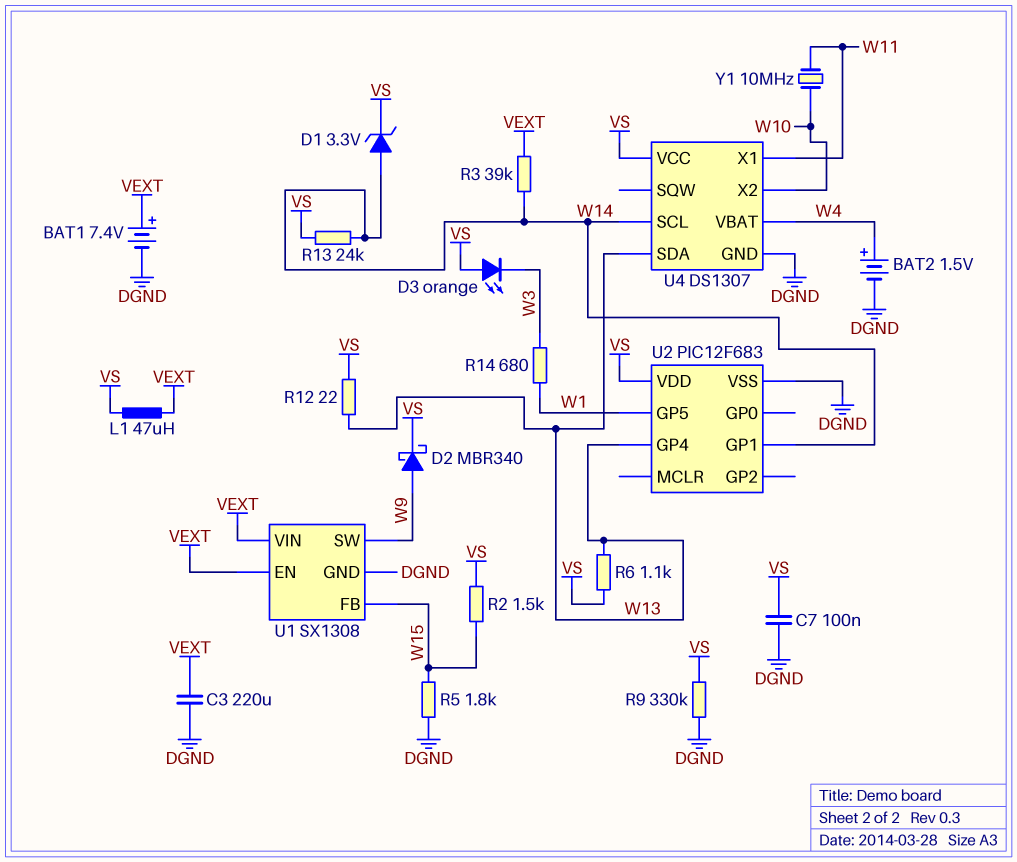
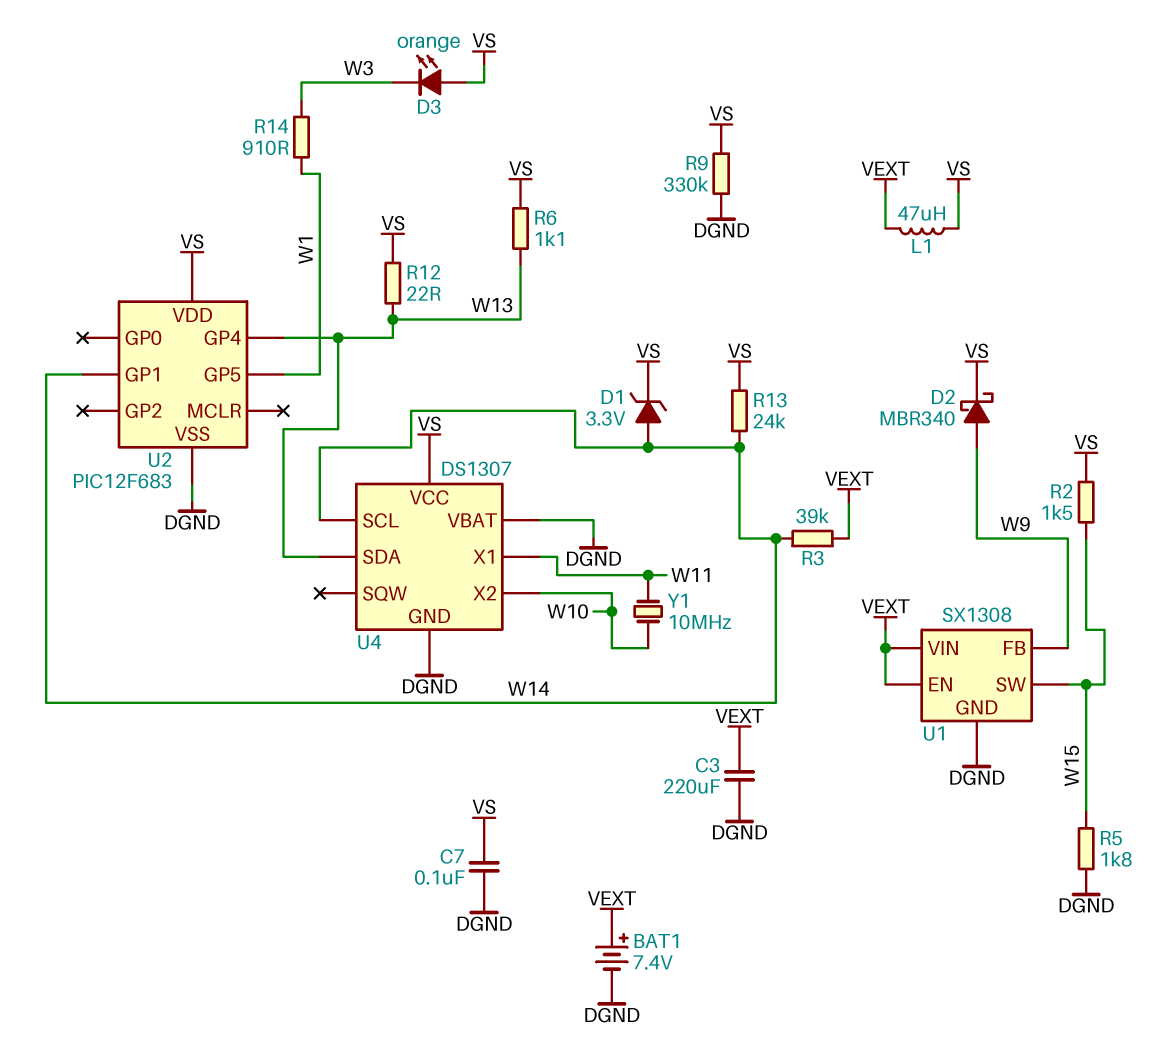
BAT2: 1.5V (plus W4, minus DGND) -> none
R14: 680 (W1, W3) -> 910 (W1, W3)
U1 pin FB: W15 -> W9
U1 pin SW: W9 -> W15
U4 pin VBAT: W4 -> DGND

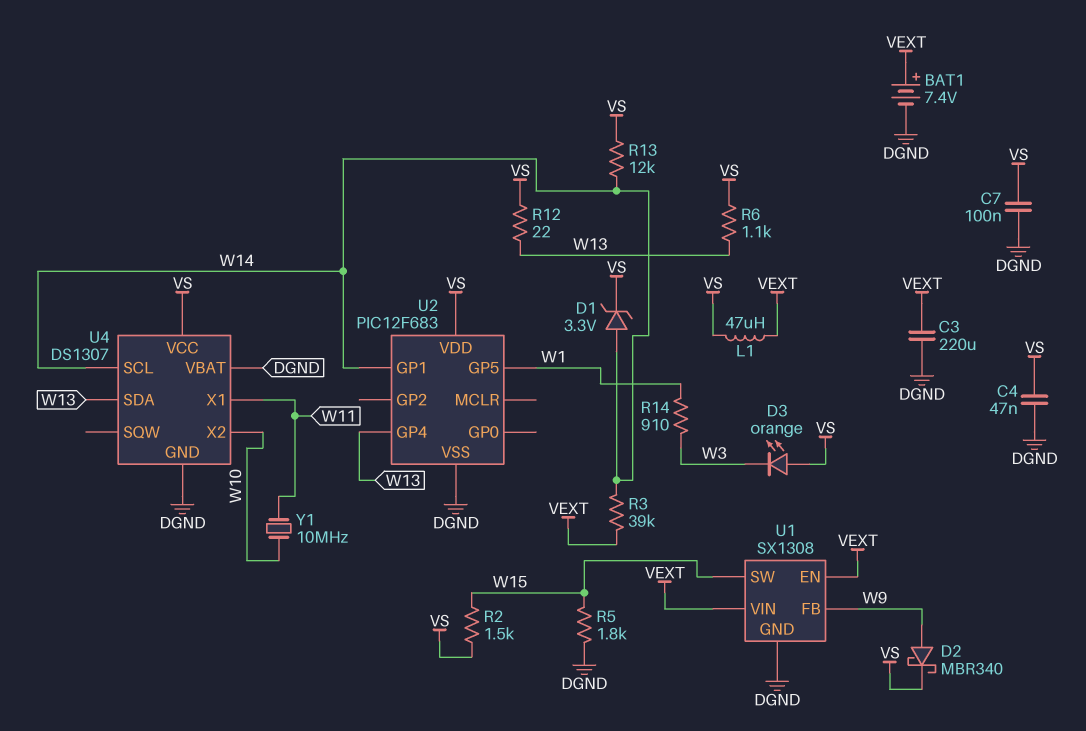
C4: none -> 47nF (DGND, VS)
R9: 330k (DGND, VS) -> none
R13: 24k (VS, W14) -> 12k (VS, W14)

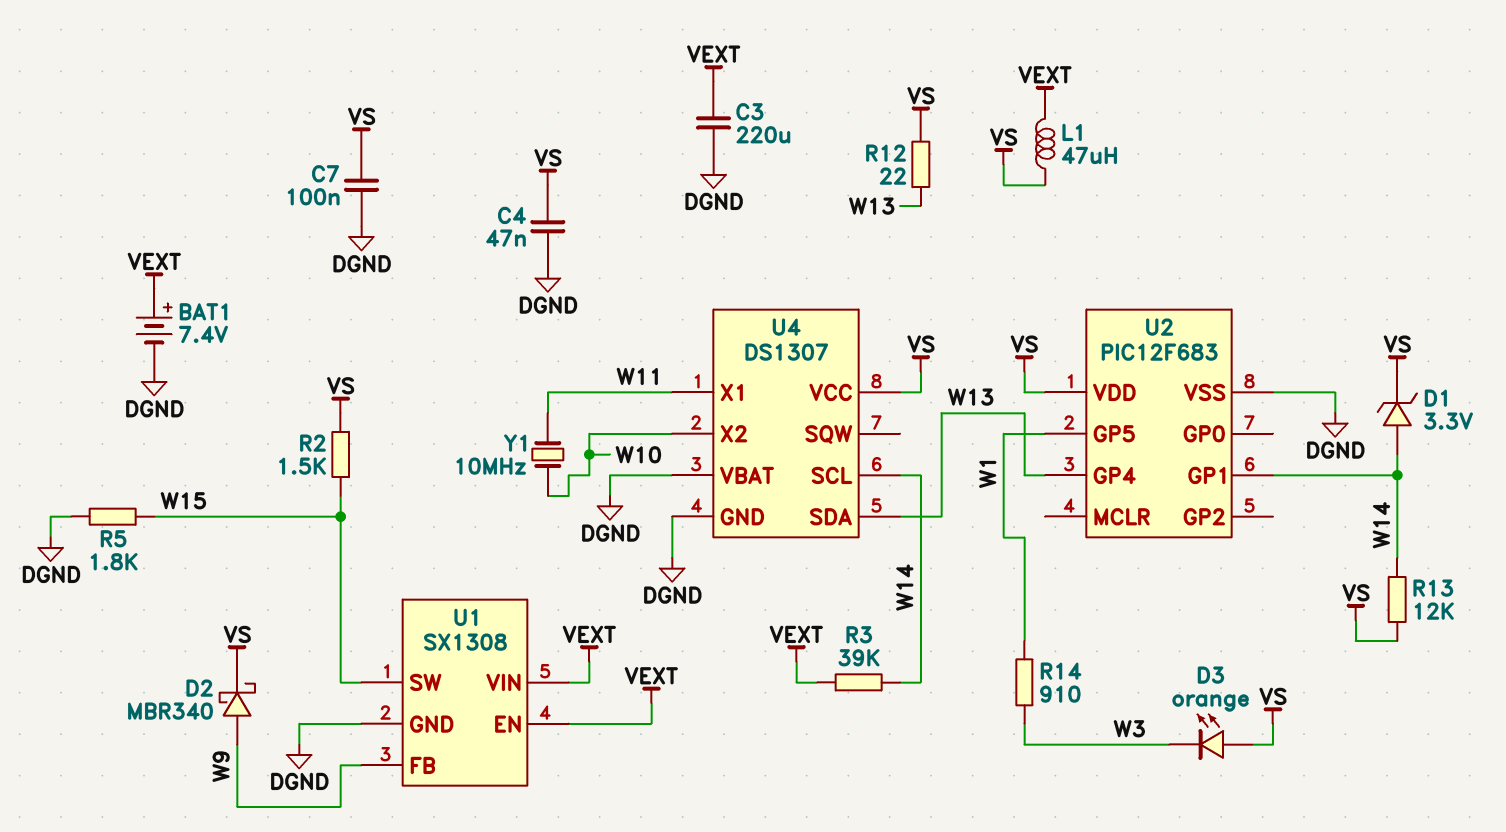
R6: 1.1k (VS, W13) -> none

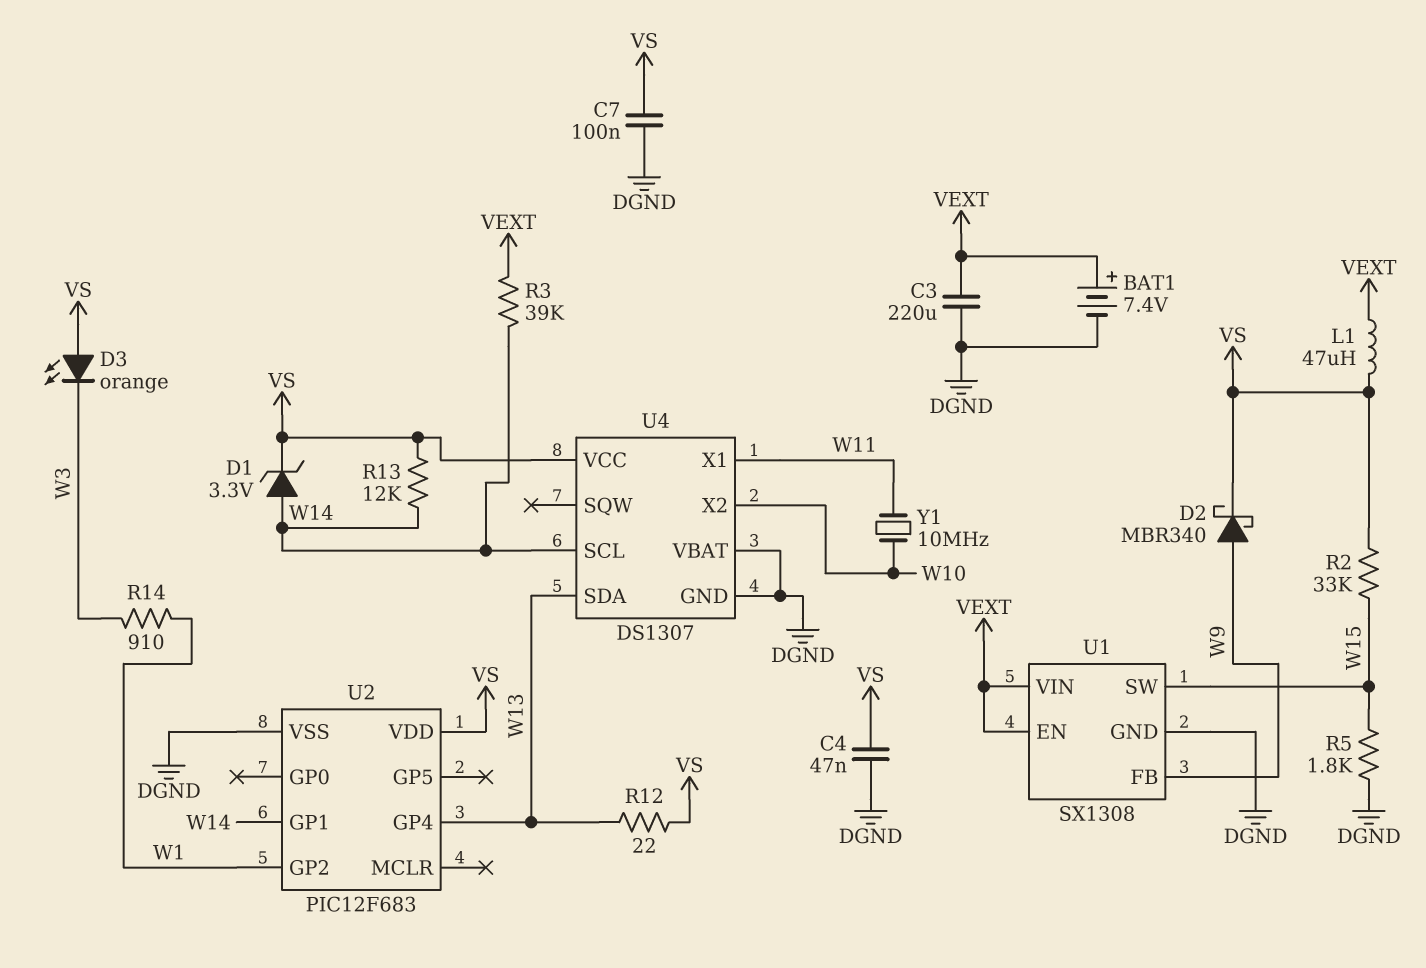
R2: 1.5k (VS, W15) -> 33k (VS, W15)
U2 pin GP2: none -> W1
U2 pin GP5: W1 -> none

